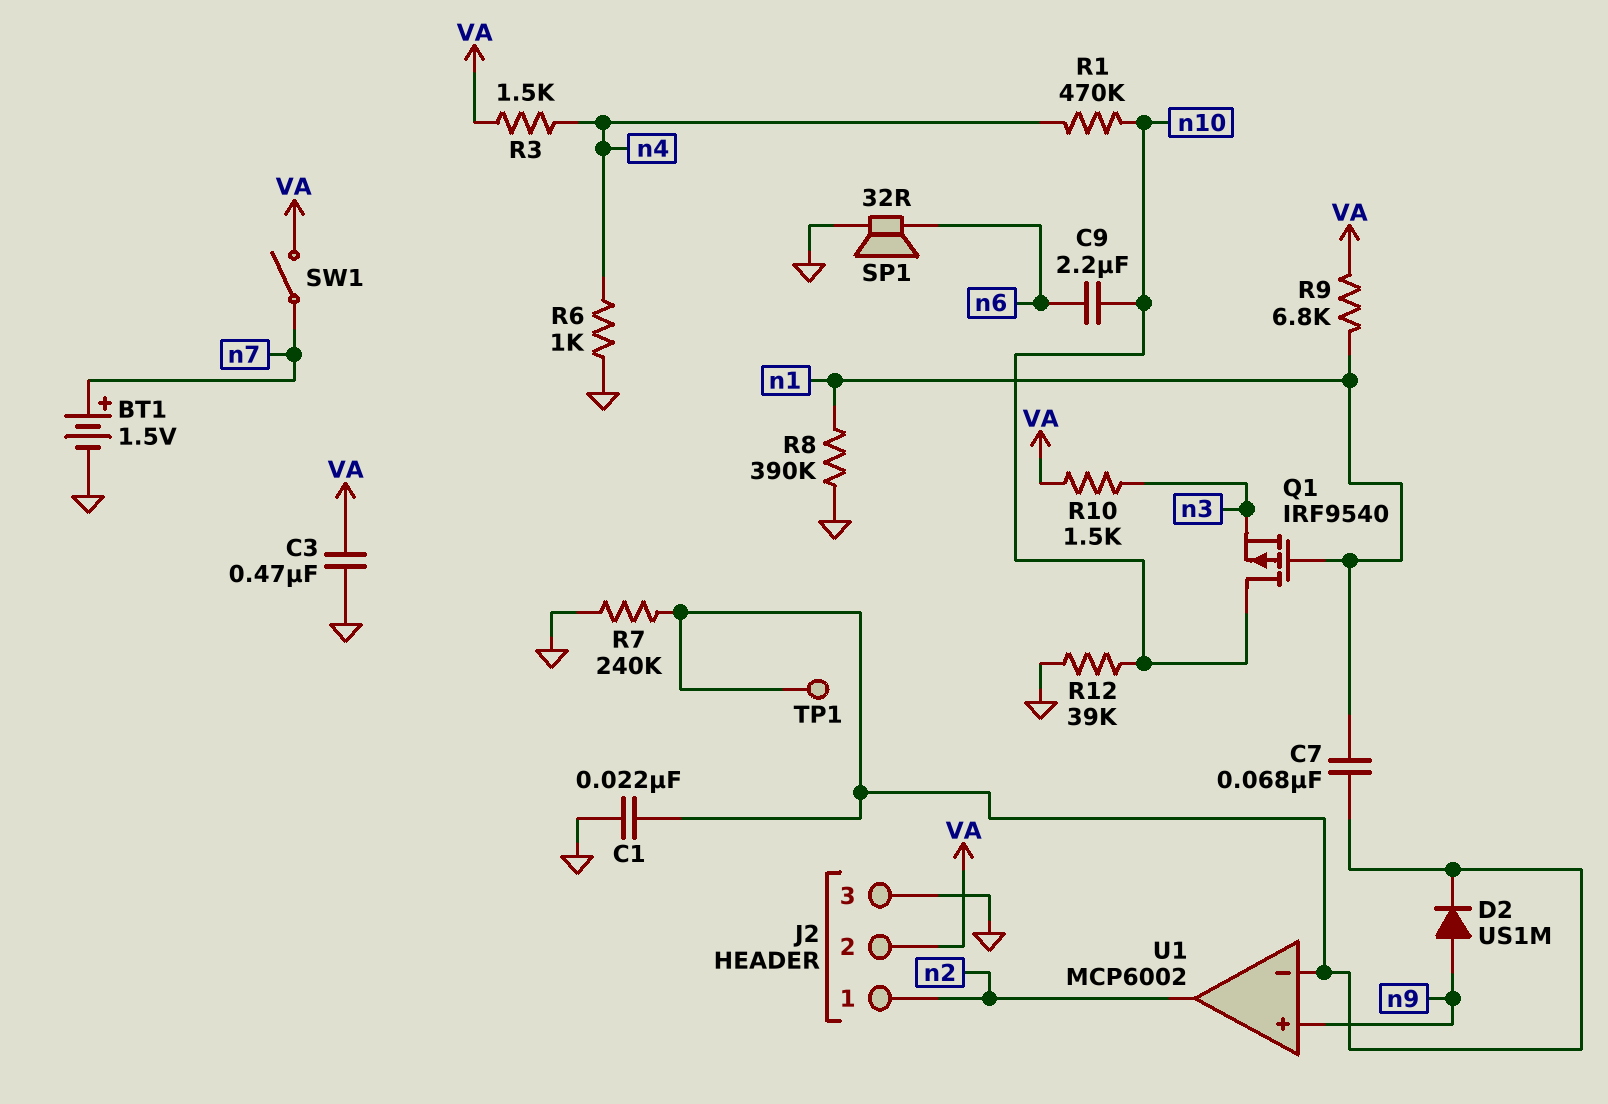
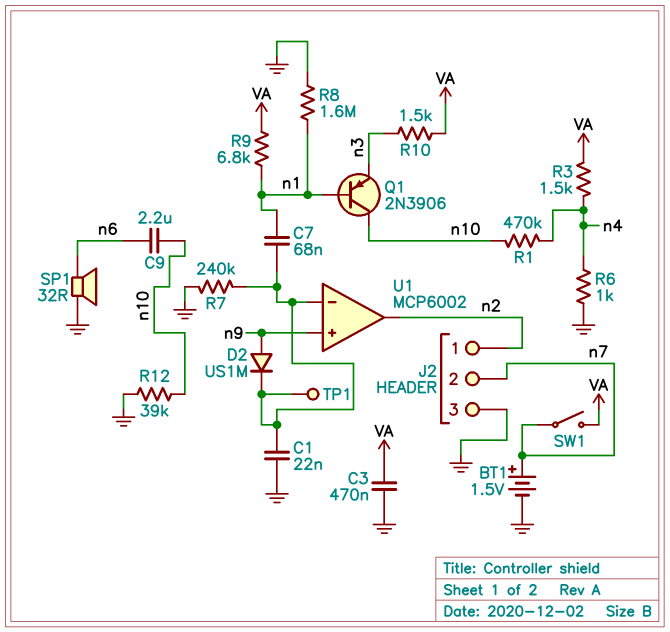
J2 pin 2: VA -> n7
Q1: PMOS IRF9540 (G n1, D n10, S n3) -> PNP 2N3906 (B n1, C n10, E n3)
R8: 390k (GND, n1) -> 1.6M (GND, n1)

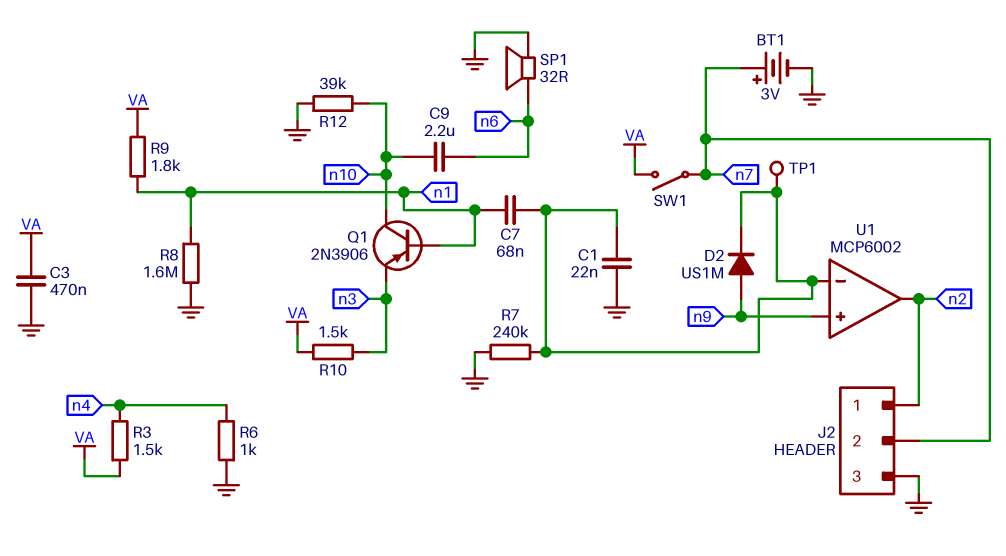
BT1: 1.5V (plus n7, minus GND) -> 3V (plus n7, minus GND)
R1: 470k (n4, n10) -> none
R9: 6.8k (VA, n1) -> 1.8k (VA, n1)

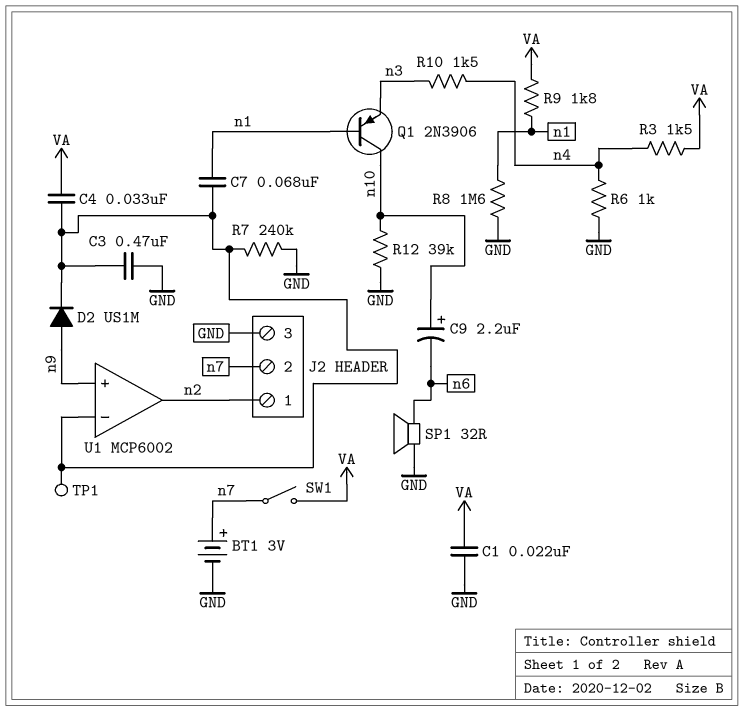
C1: 22nF (GND, U1/in-) -> 22nF (GND, VA)
C3: 470nF (GND, VA) -> 470nF (GND, U1/in-)
C4: none -> 33nF (U1/in-, VA)
C9: 2.2uF (n6, n10) -> 2.2uF (plus n10, minus n6)
R10: 1.5k (VA, n3) -> 1.5k (n3, n4)

